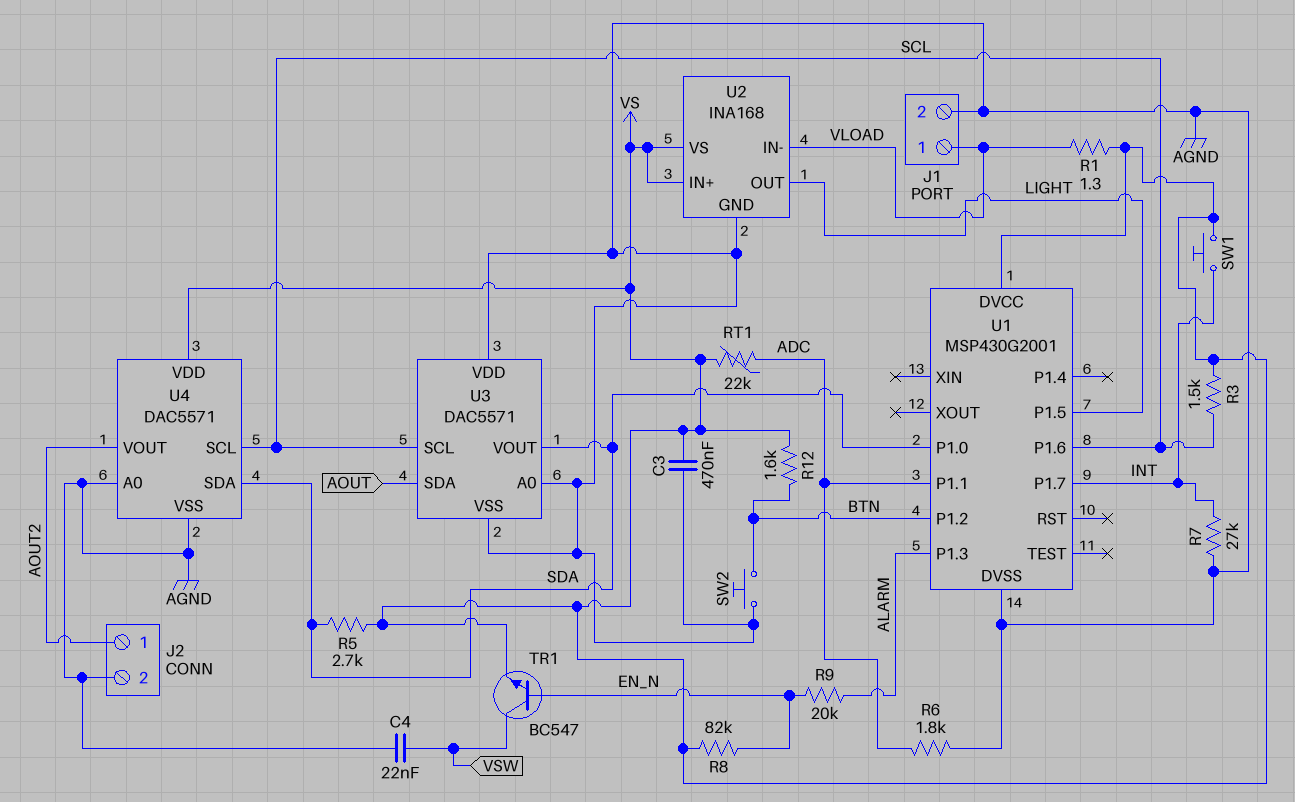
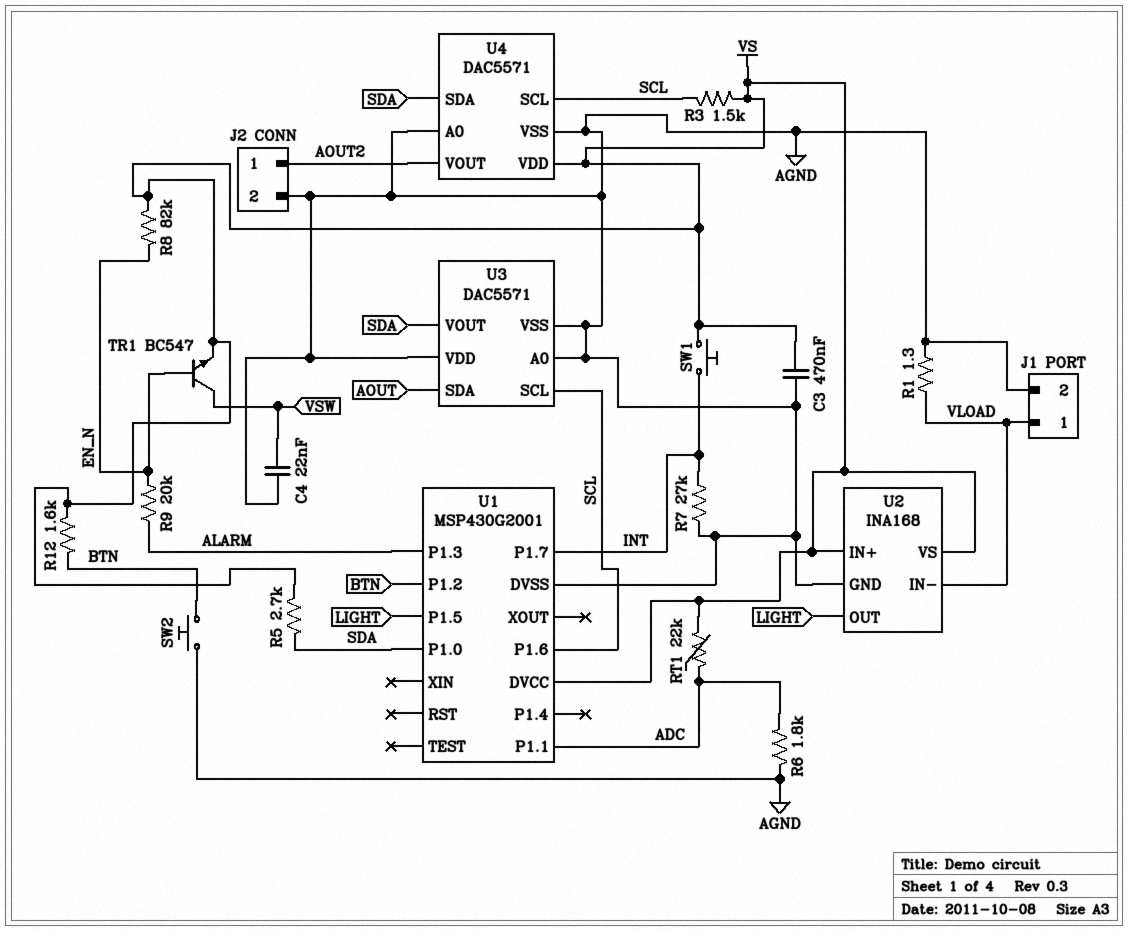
R1: 1.3 (VLOAD, VS) -> 1.3 (AGND, VLOAD)

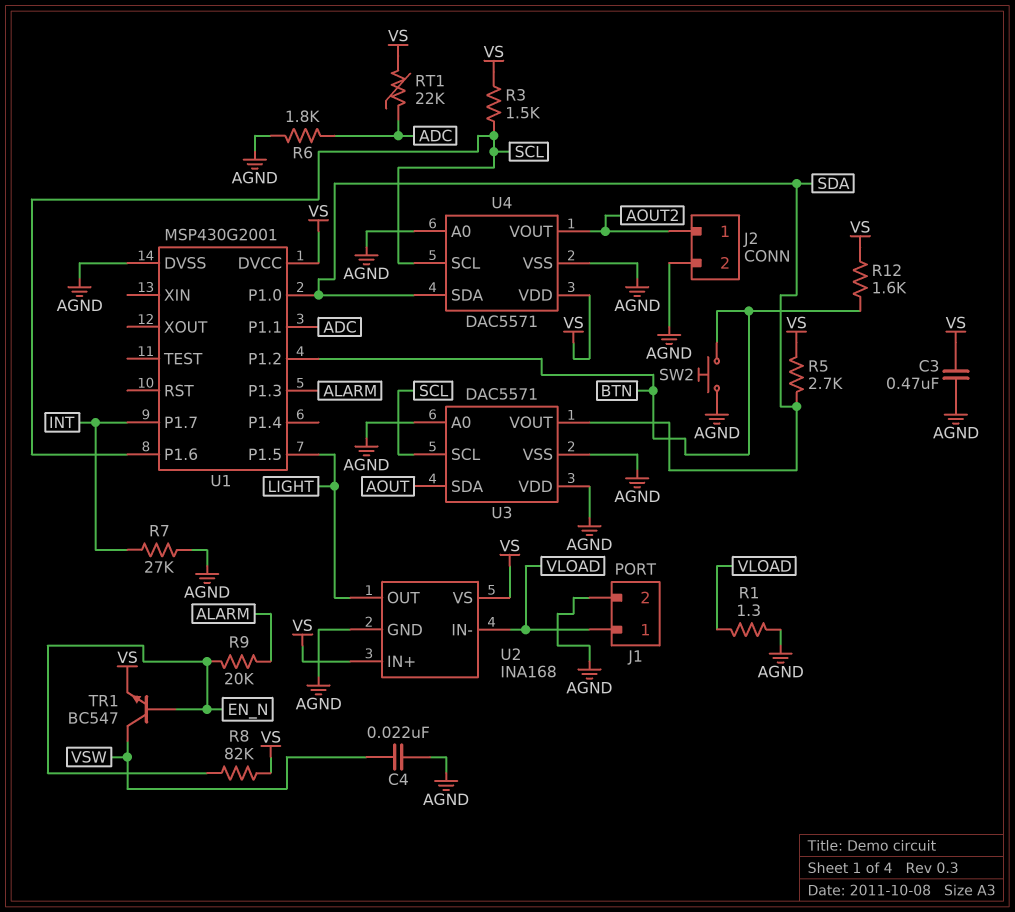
SW1: button (INT, VS) -> none

